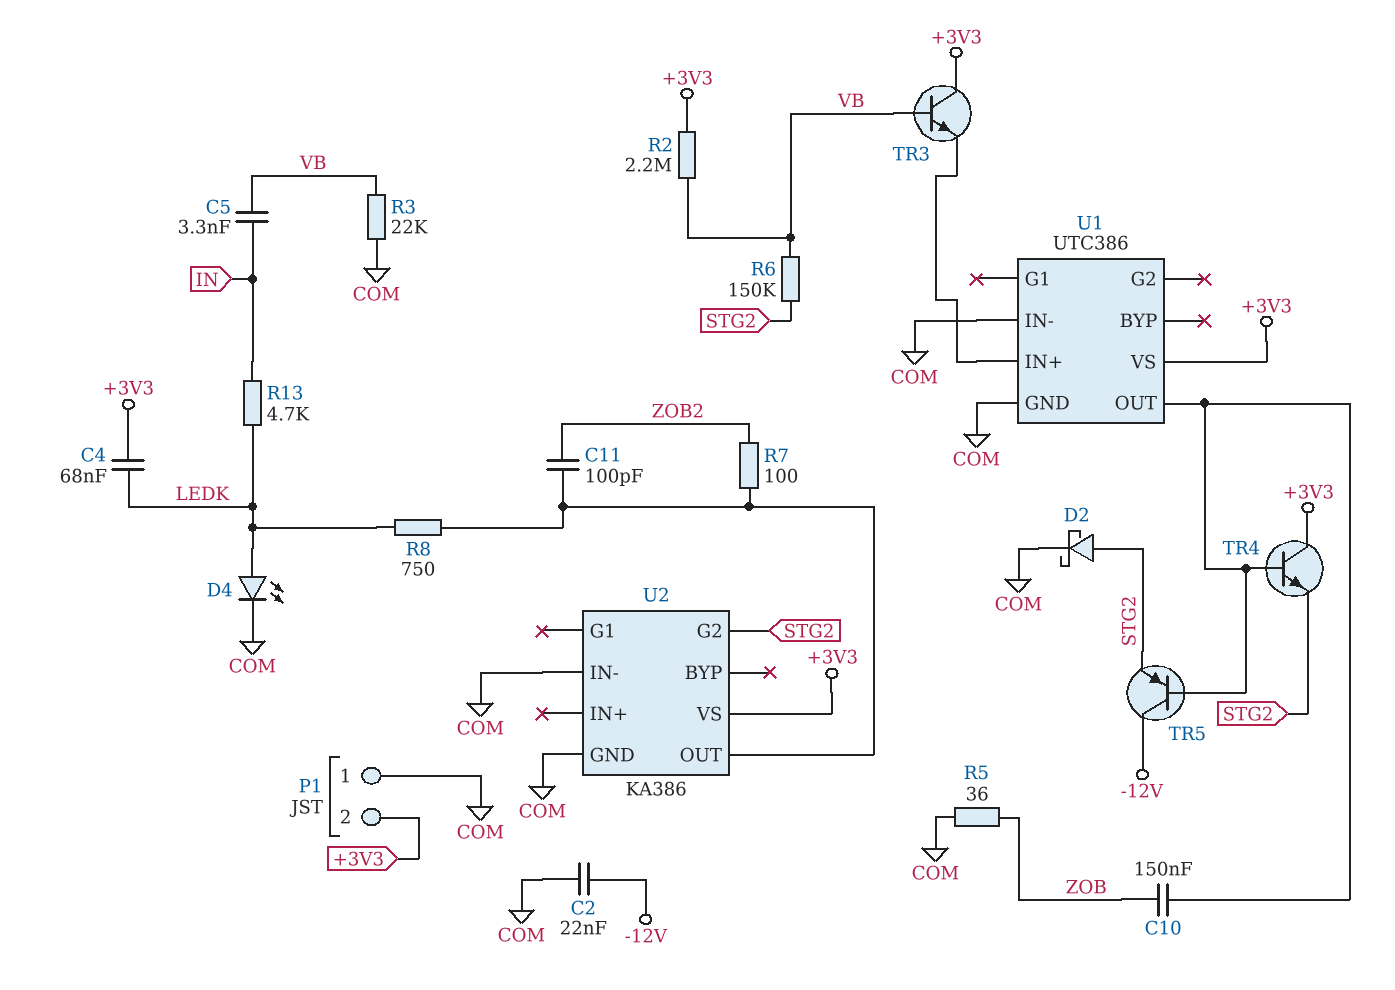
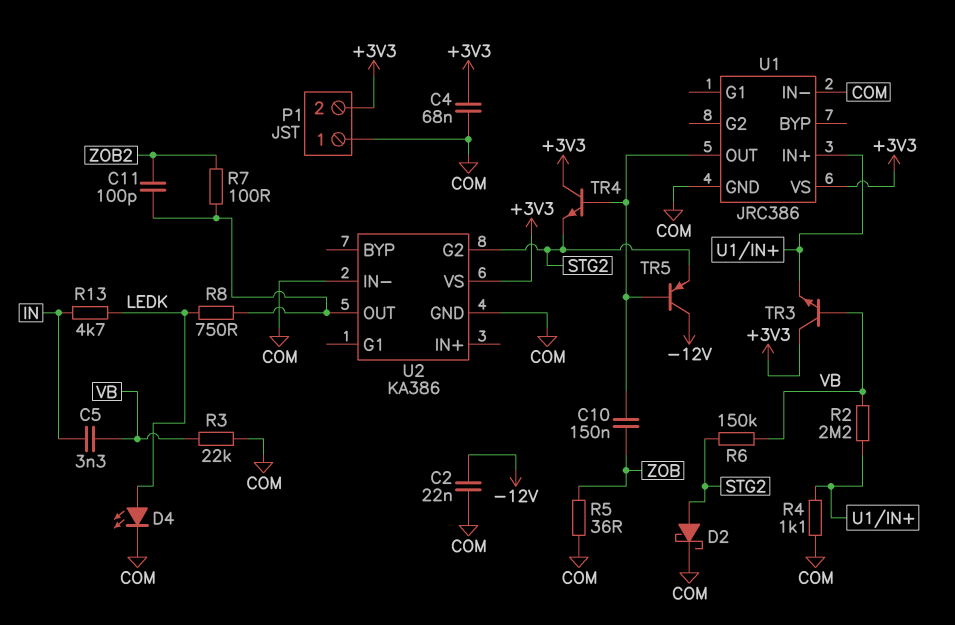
C4: 68nF (+3V3, LEDK) -> 68nF (+3V3, COM)
R2: 2.2M (+3V3, VB) -> 2.2M (U1/IN+, VB)
R4: none -> 1.1k (COM, U1/IN+)
U1: UTC386 -> JRC386

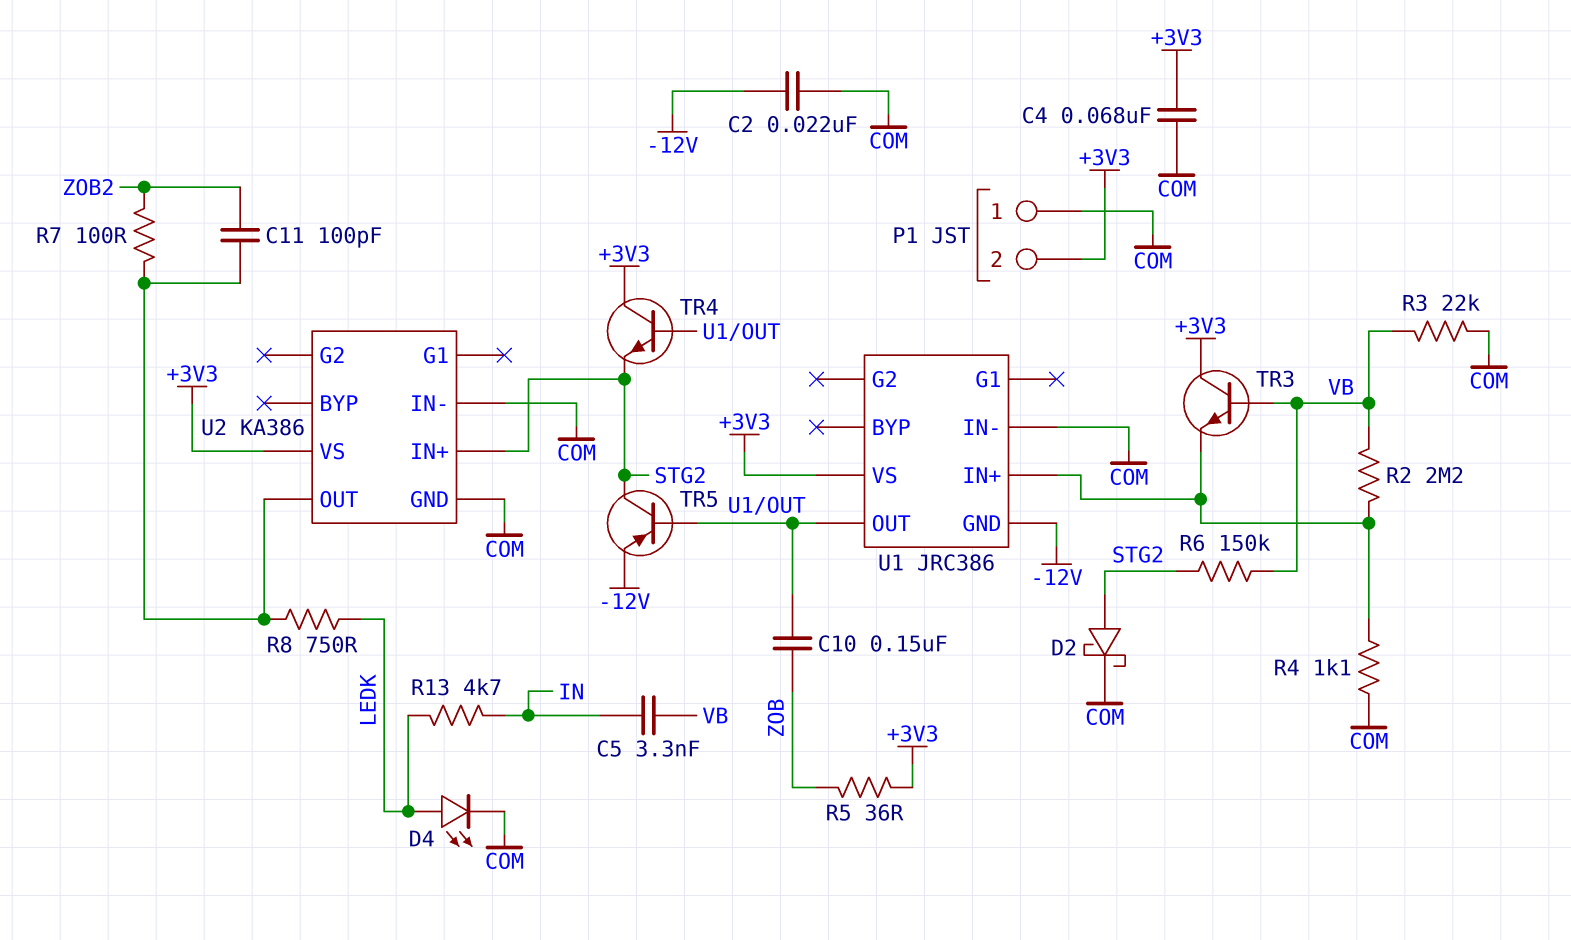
R5: 36 (COM, ZOB) -> 36 (+3V3, ZOB)
TR5: PNP (B U1/OUT, C -12V, E STG2) -> PNP (B U1/OUT, C STG2, E -12V)
U1 pin GND: COM -> -12V
U2 pin G2: STG2 -> none
U2 pin IN+: none -> STG2

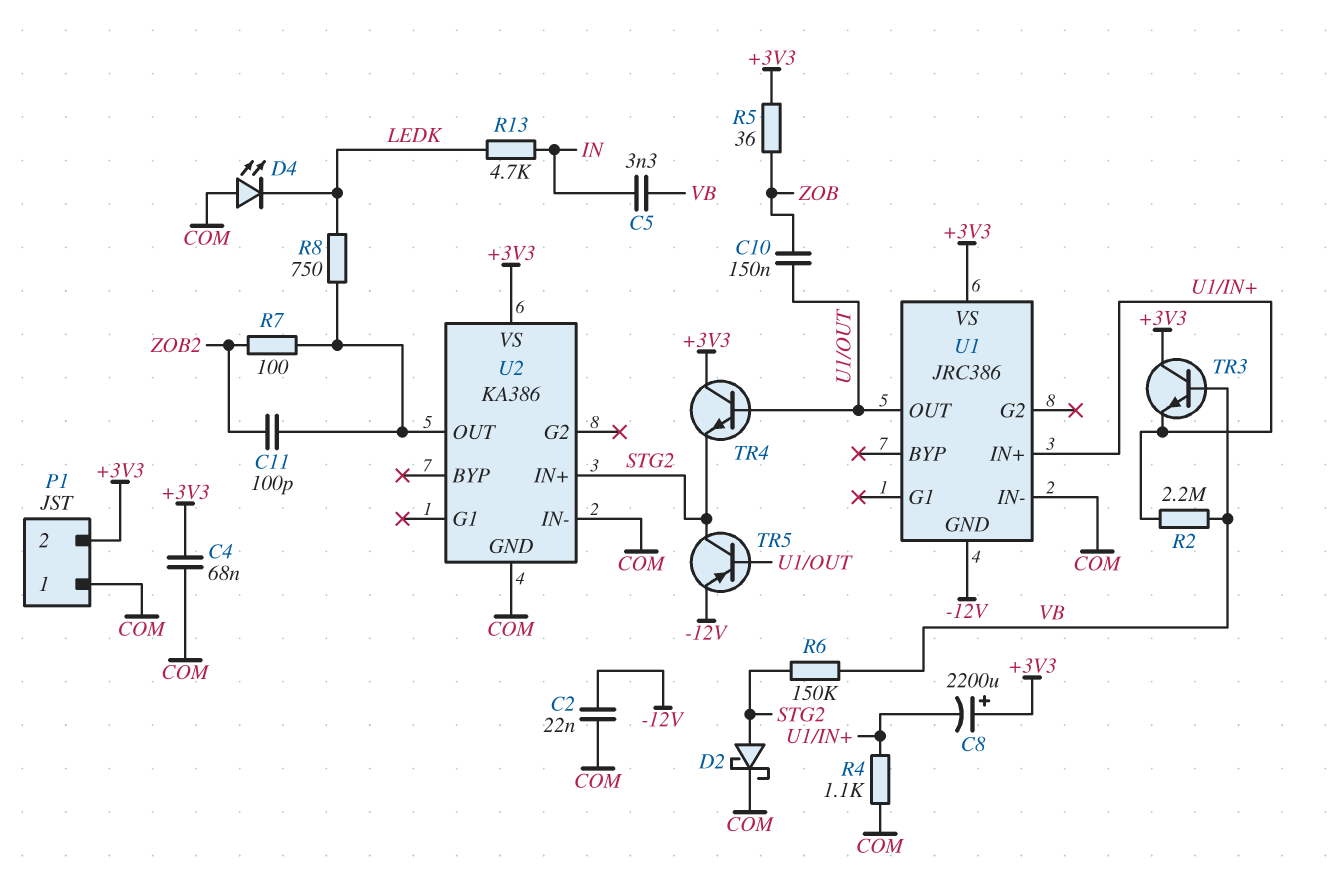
C8: none -> 2200uF (plus +3V3, minus U1/IN+)
D4: LED (A LEDK, K COM) -> LED (A COM, K LEDK)
R3: 22k (COM, VB) -> none

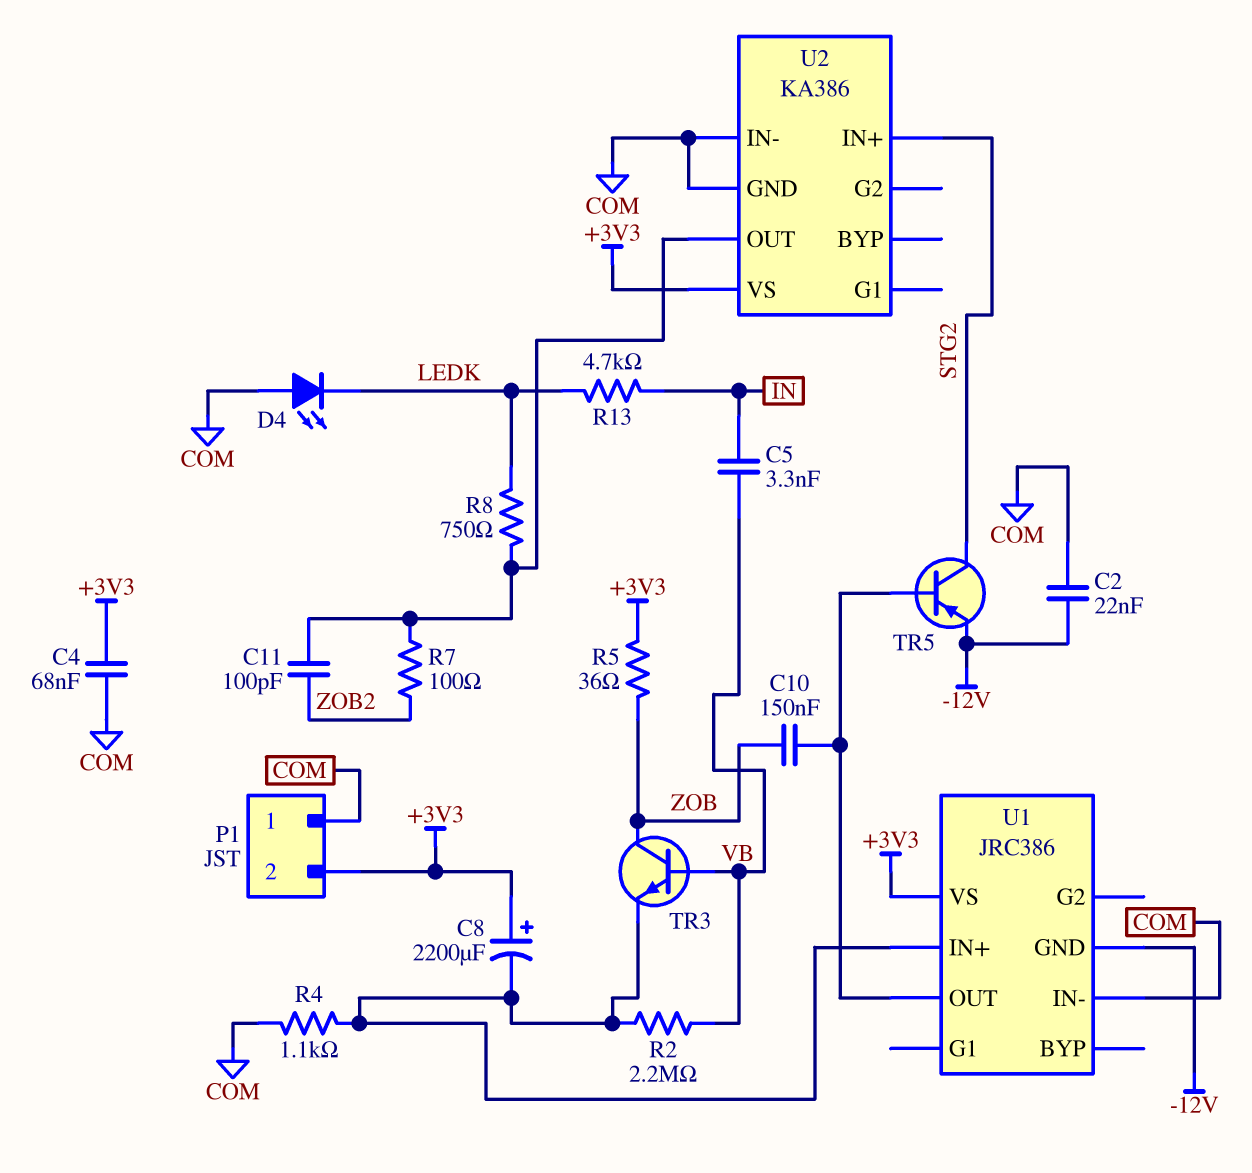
D2: schottky (A STG2, K COM) -> none
R6: 150k (STG2, VB) -> none
TR3: NPN (B VB, C +3V3, E U1/IN+) -> NPN (B VB, C ZOB, E U1/IN+)
TR4: NPN (B U1/OUT, C +3V3, E STG2) -> none

